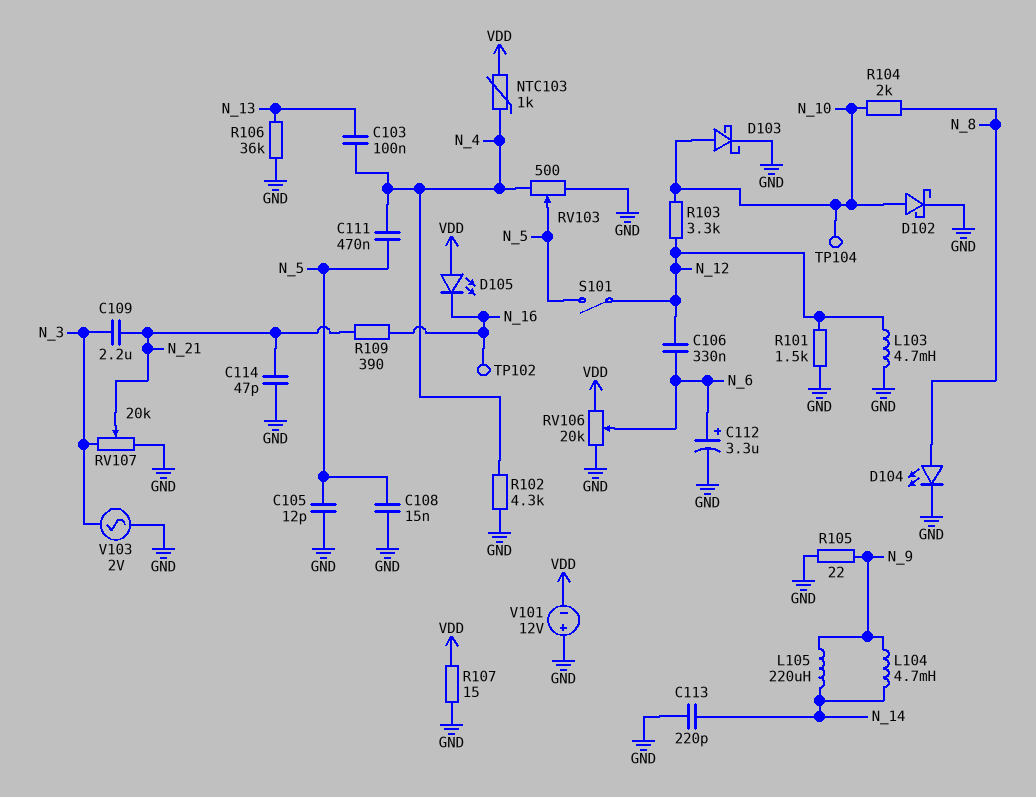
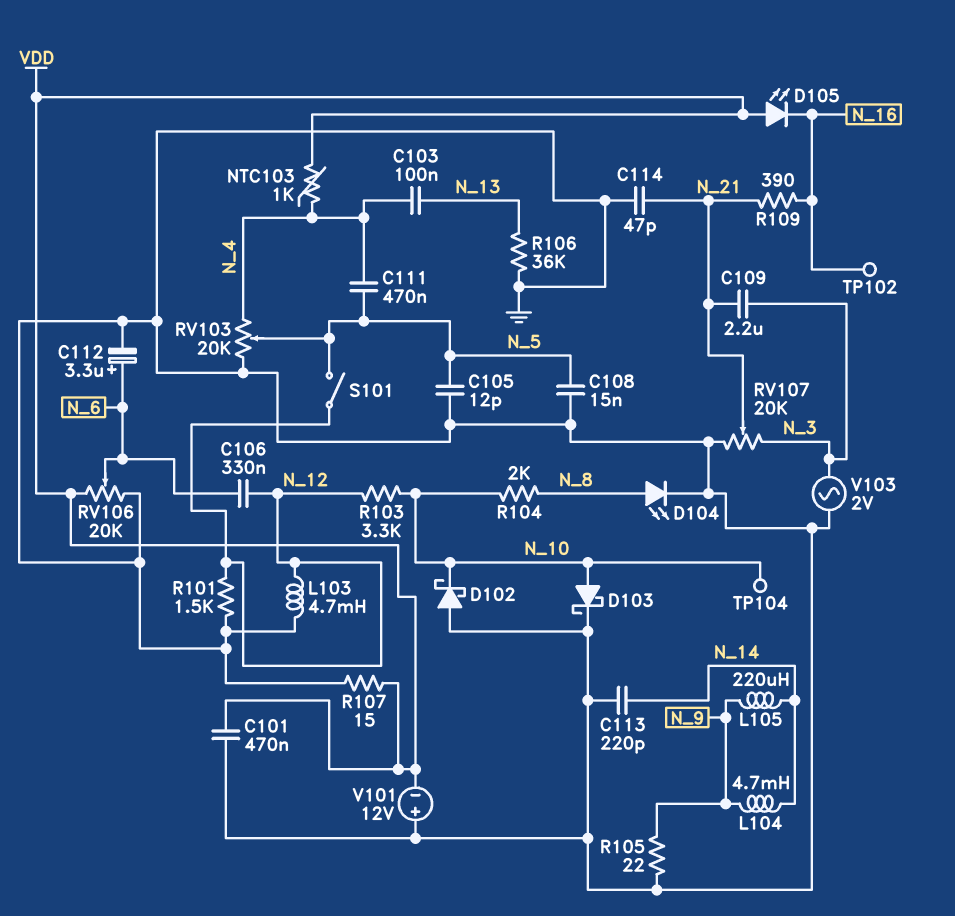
C101: none -> 470nF (GND, VDD)
D102: schottky (A N_10, K GND) -> schottky (A GND, K N_10)
R102: 4.3k (GND, N_4) -> none
RV103: 500 (GND, N_4, wiper N_5) -> 20k (GND, N_4, wiper N_5)

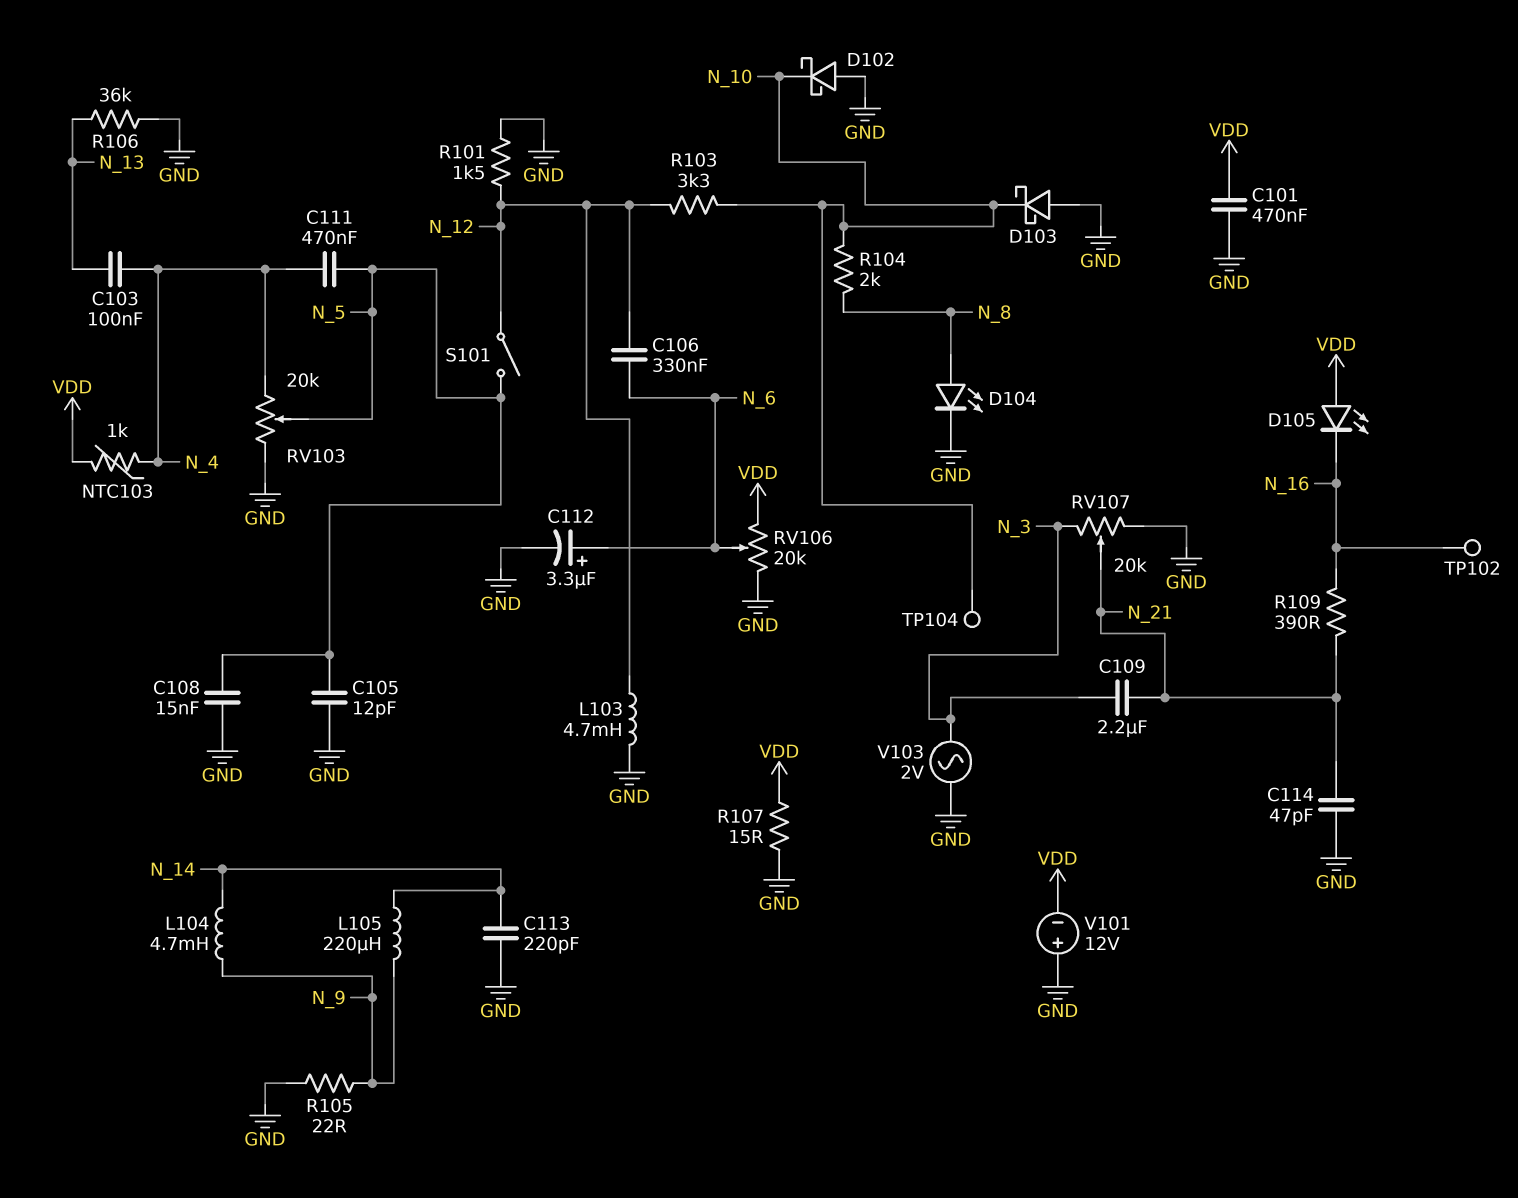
D103: schottky (A N_10, K GND) -> schottky (A GND, K N_10)

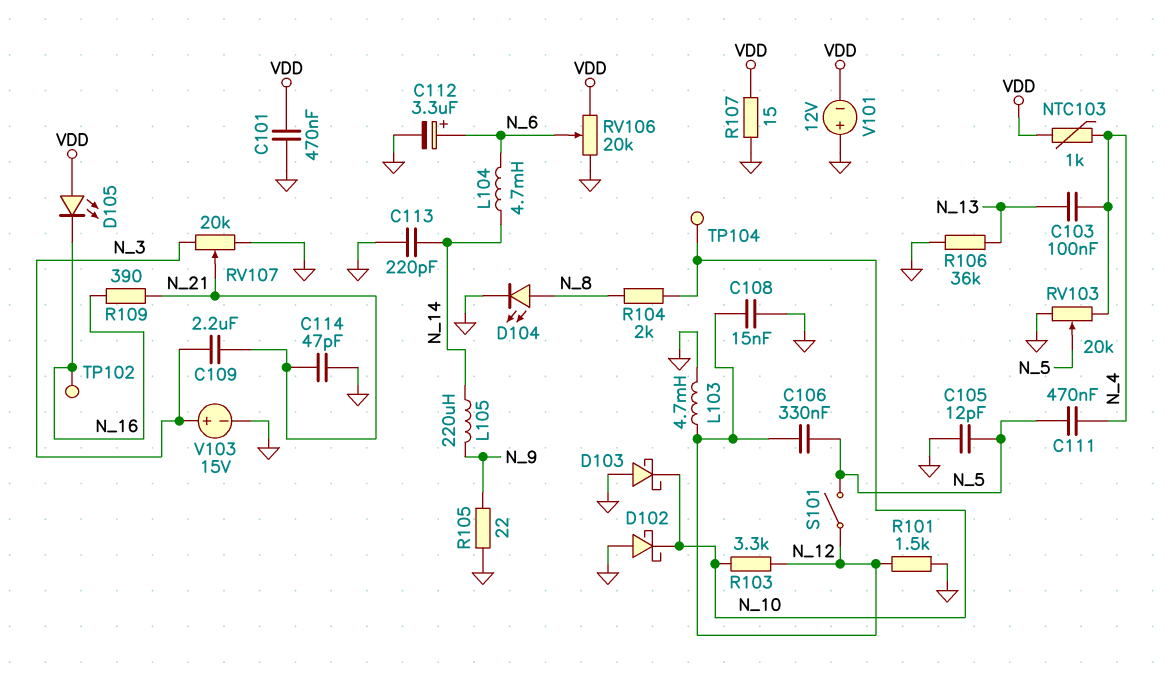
C106: 330nF (N_6, N_12) -> 330nF (N_5, N_12)
C108: 15nF (GND, N_5) -> 15nF (GND, N_12)
L104: 4.7mH (N_9, N_14) -> 4.7mH (N_6, N_14)
V103: AC 2V (GND, N_3) -> 15V (plus N_3, minus GND)

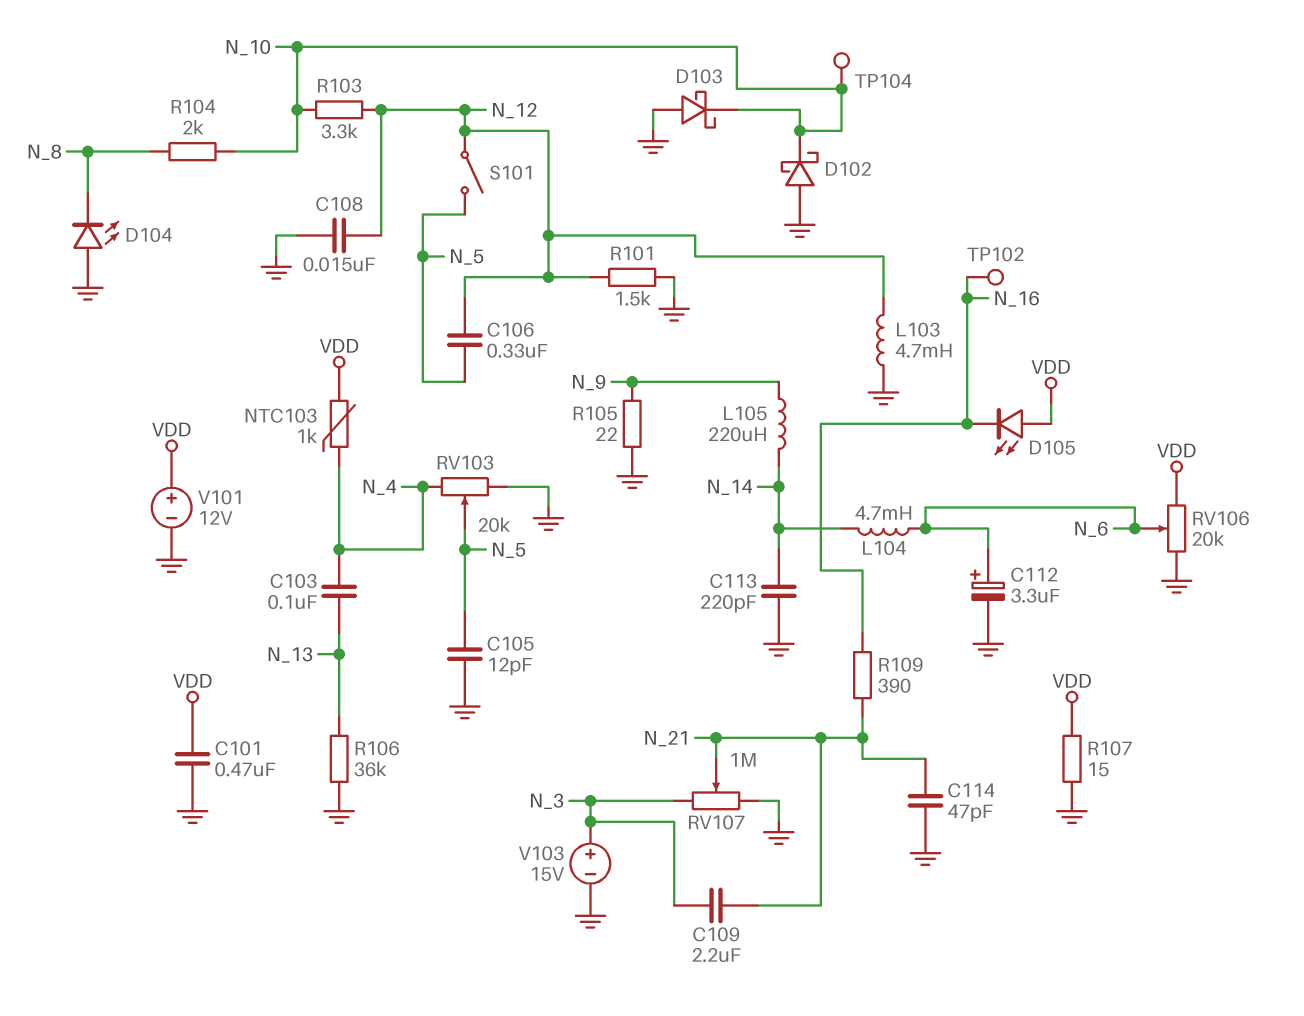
C111: 470nF (N_4, N_5) -> none
D104: LED (A N_8, K GND) -> LED (A GND, K N_8)
RV107: 20k (GND, N_3, wiper N_21) -> 1M (GND, N_3, wiper N_21)
V101: 12V (plus GND, minus VDD) -> 12V (plus VDD, minus GND)

